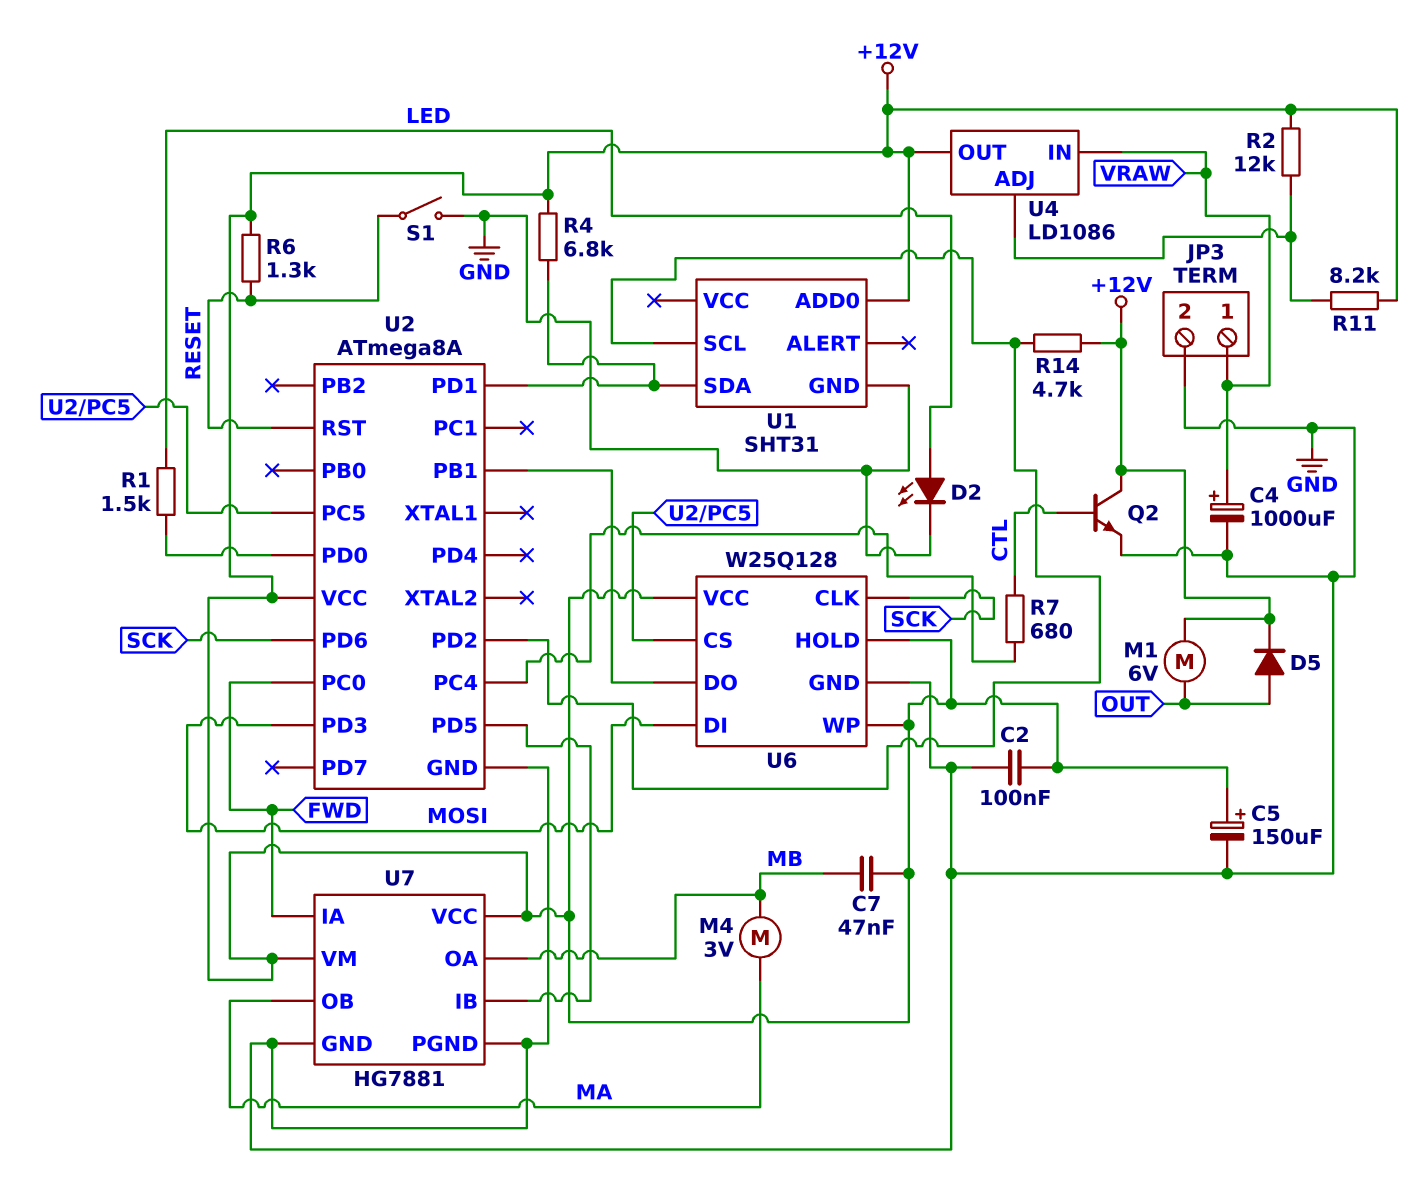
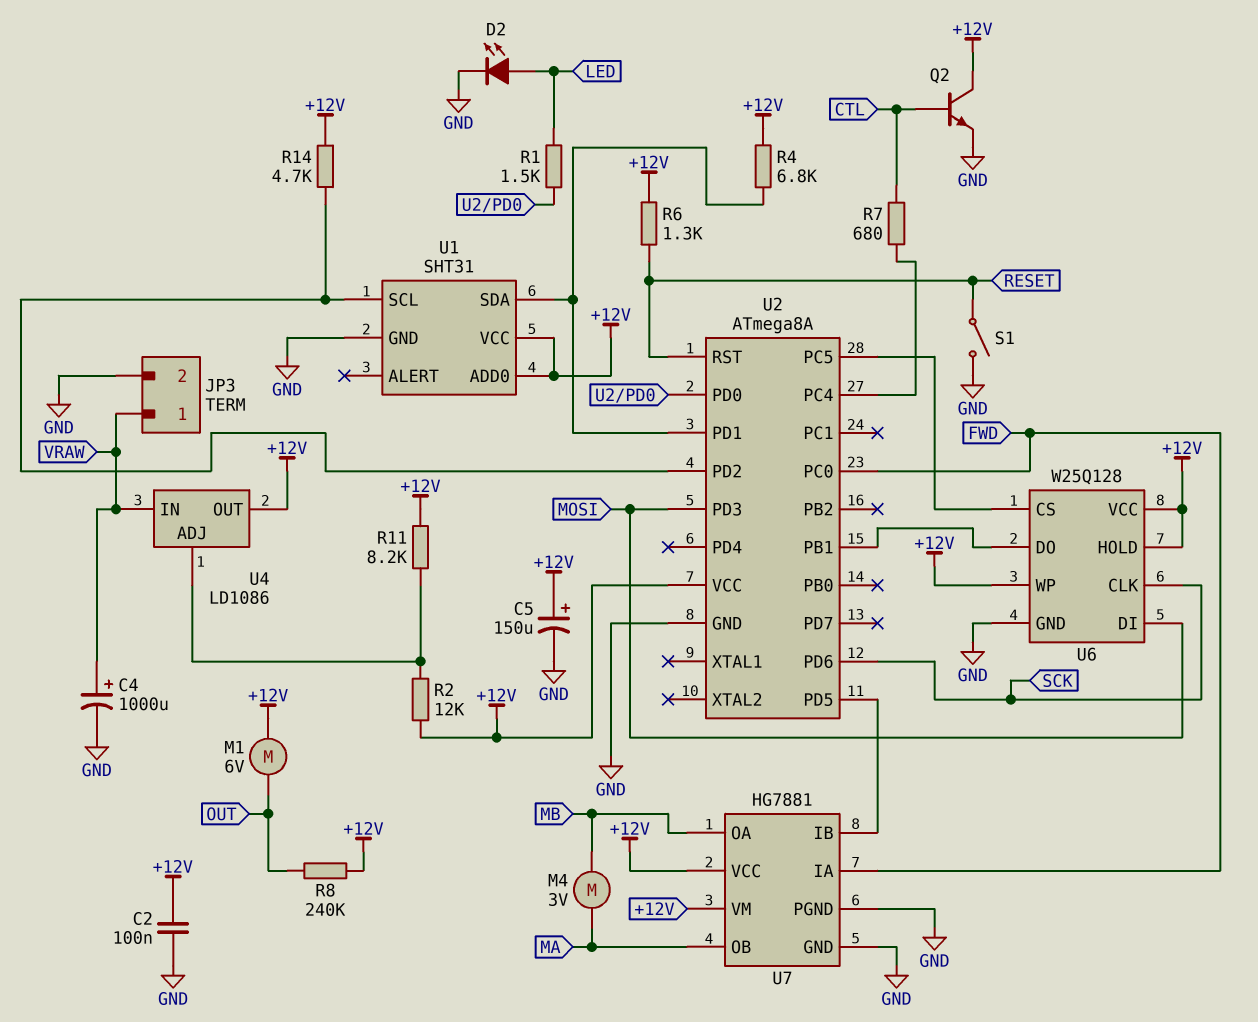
C7: 47nF (+12V, MB) -> none
D5: diode (A OUT, K +12V) -> none
R8: none -> 240k (+12V, OUT)
U1 pin VCC: none -> +12V

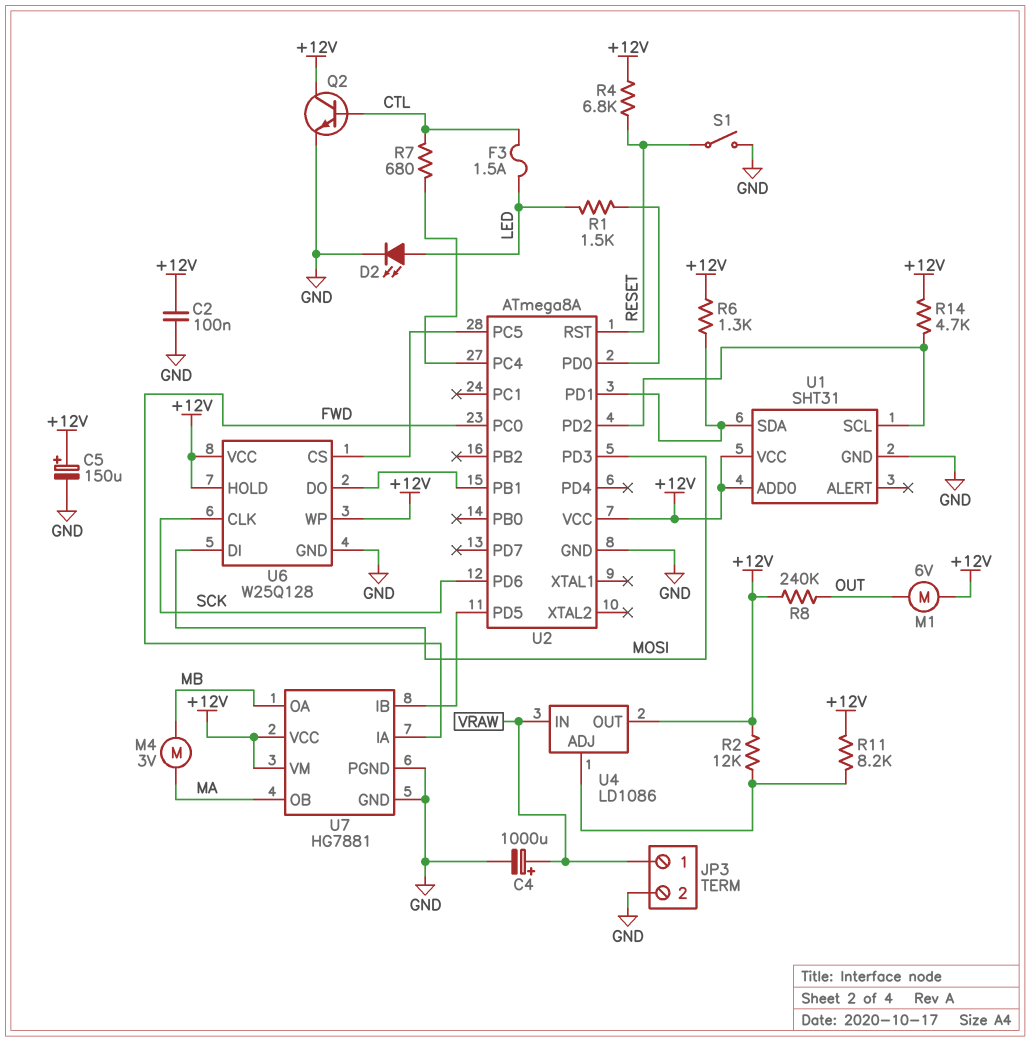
F3: none -> 1.5A (CTL, LED)
R4: 6.8k (+12V, U1/SDA) -> 6.8k (+12V, RESET)
R6: 1.3k (+12V, RESET) -> 1.3k (+12V, U1/SDA)

